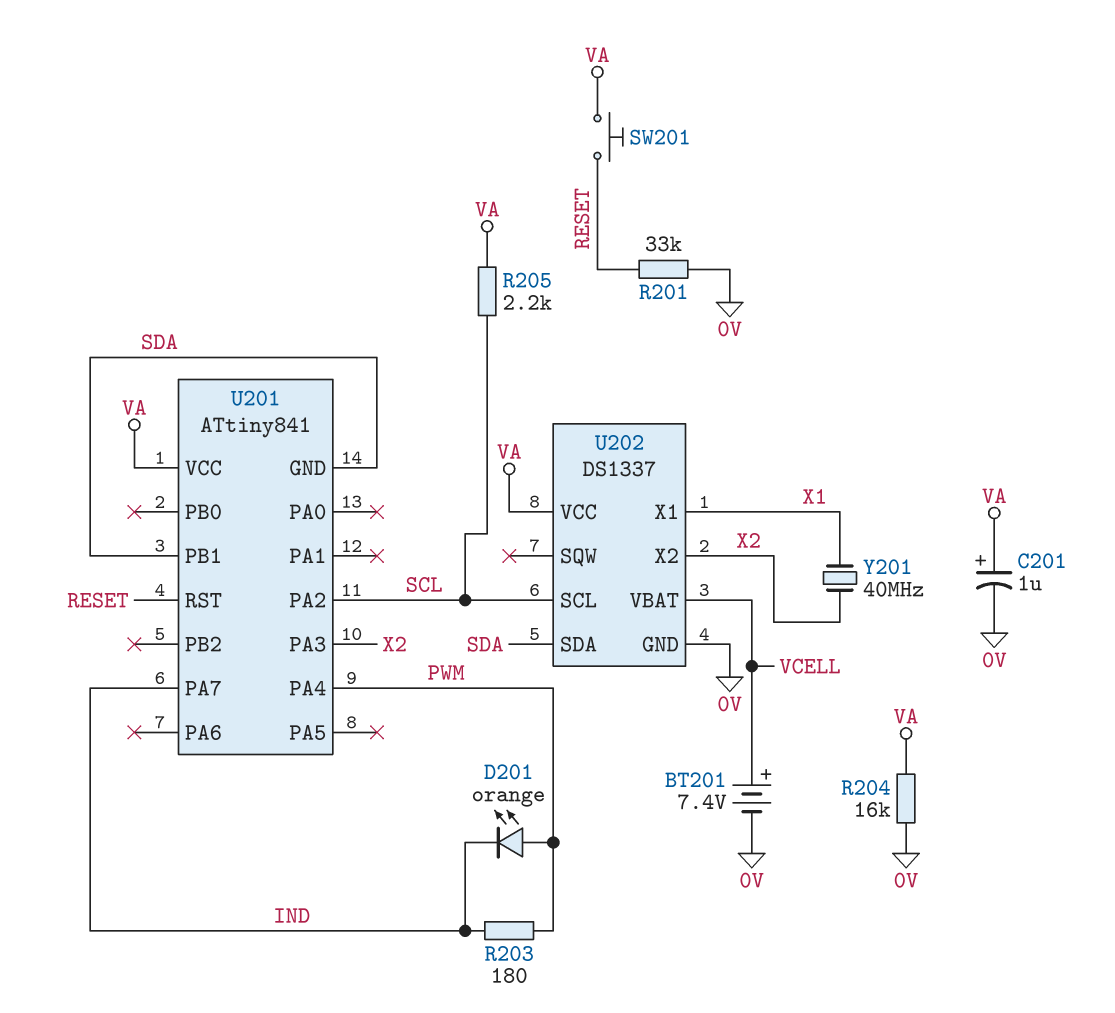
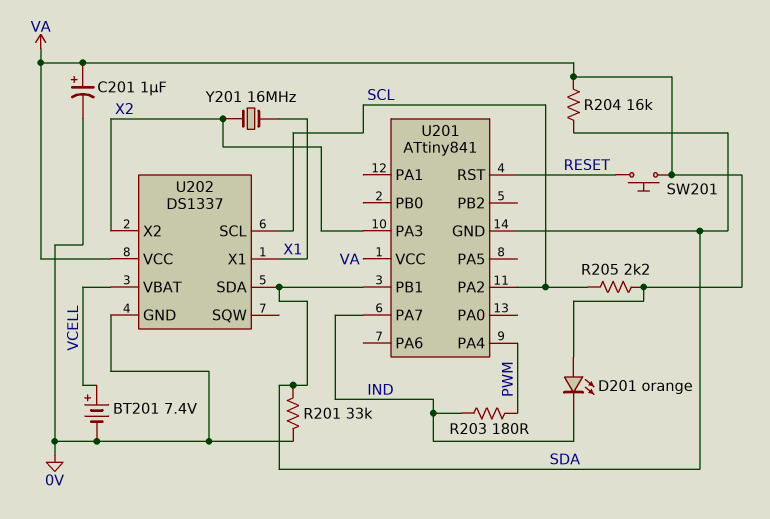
D201: LED orange (A PWM, K IND) -> LED orange (A VA, K IND)
R201: 33k (0V, RESET) -> 33k (0V, SDA)
R204: 16k (0V, VA) -> 16k (SDA, VA)
Y201: 40MHz (X1, X2) -> 16MHz (X1, X2)

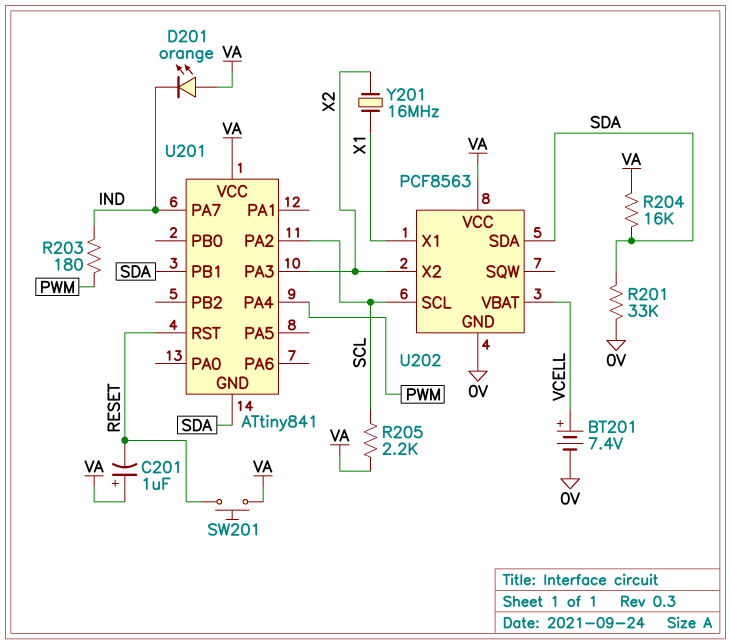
C201: 1uF (plus VA, minus 0V) -> 1uF (plus VA, minus RESET)
U202: DS1337 -> PCF8563

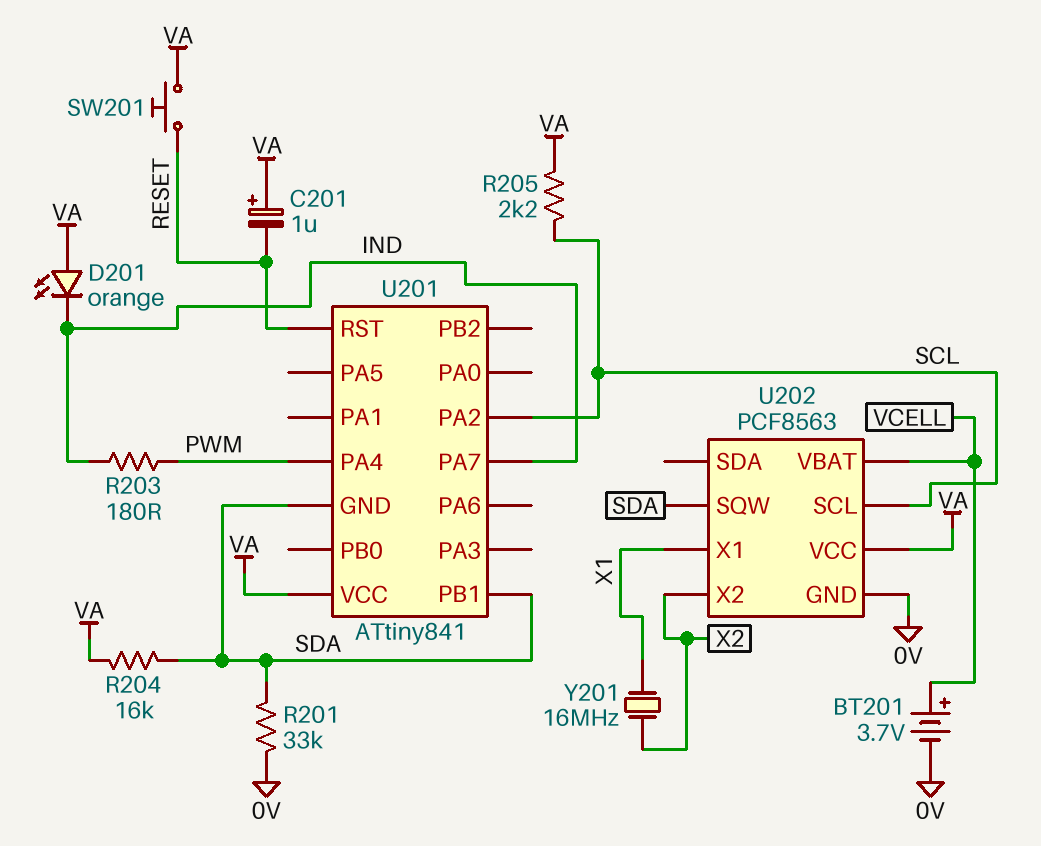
BT201: 7.4V (plus VCELL, minus 0V) -> 3.7V (plus VCELL, minus 0V)
U201 pin PA3: X2 -> none
U202 pin SDA: SDA -> none
U202 pin SQW: none -> SDA

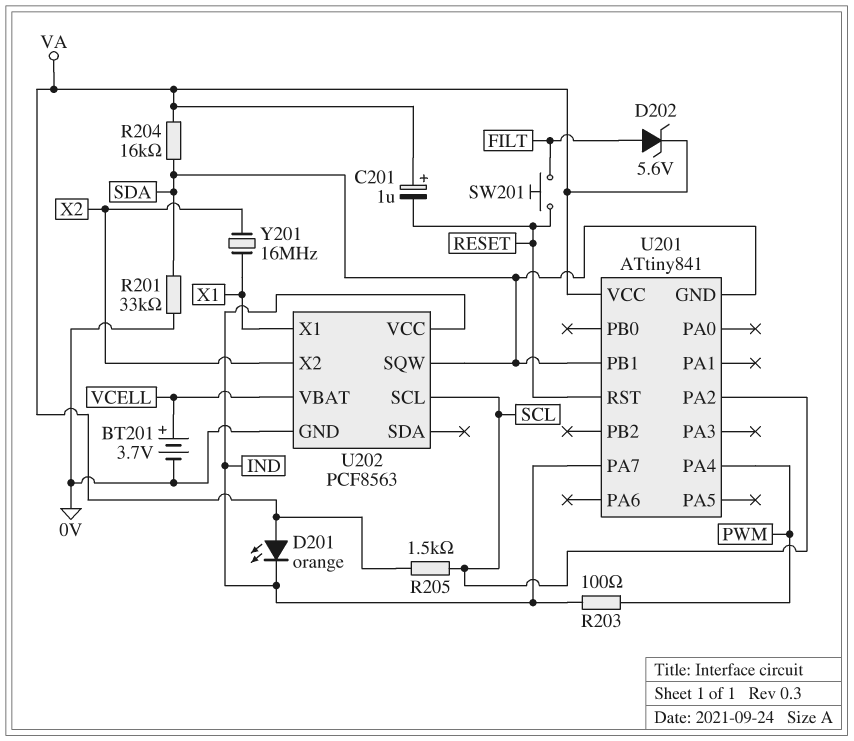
D202: none -> zener 5.6V (A FILT, K VA)
R203: 180 (IND, PWM) -> 100 (IND, PWM)
R205: 2.2k (SCL, VA) -> 1.5k (SCL, VA)
SW201: button (RESET, VA) -> button (FILT, RESET)
U202 pin VCC: VA -> IND

